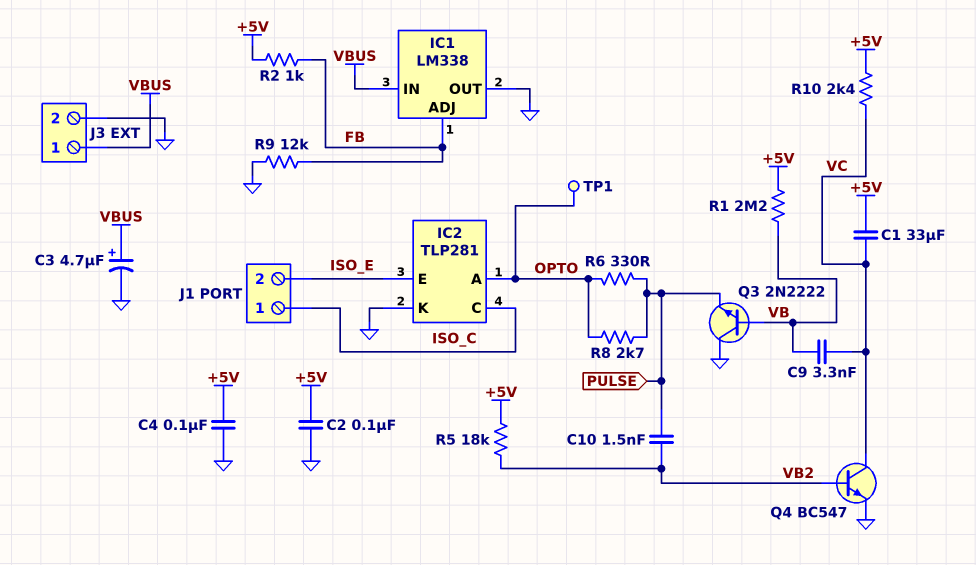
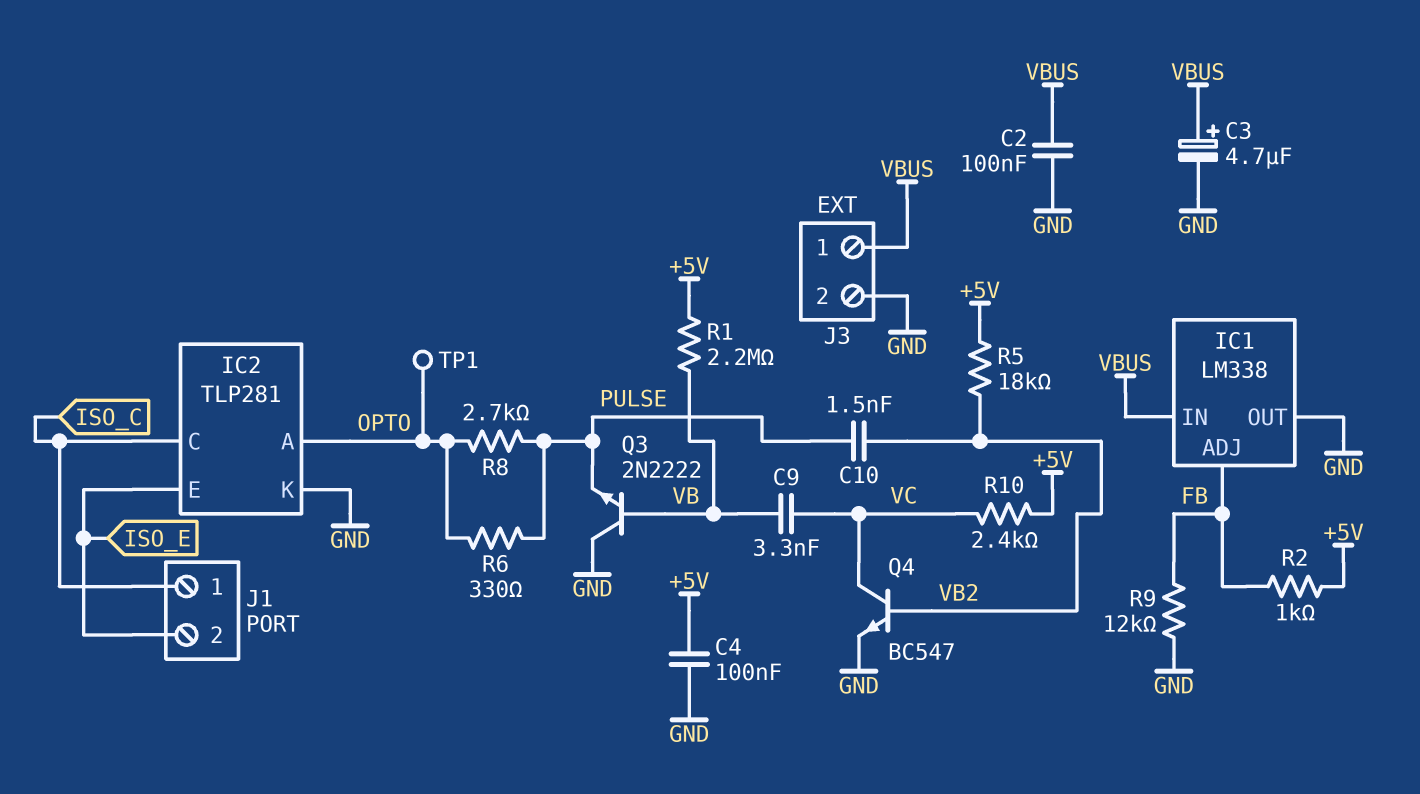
C1: 33uF (+5V, VC) -> none
C2: 100nF (+5V, GND) -> 100nF (GND, VBUS)

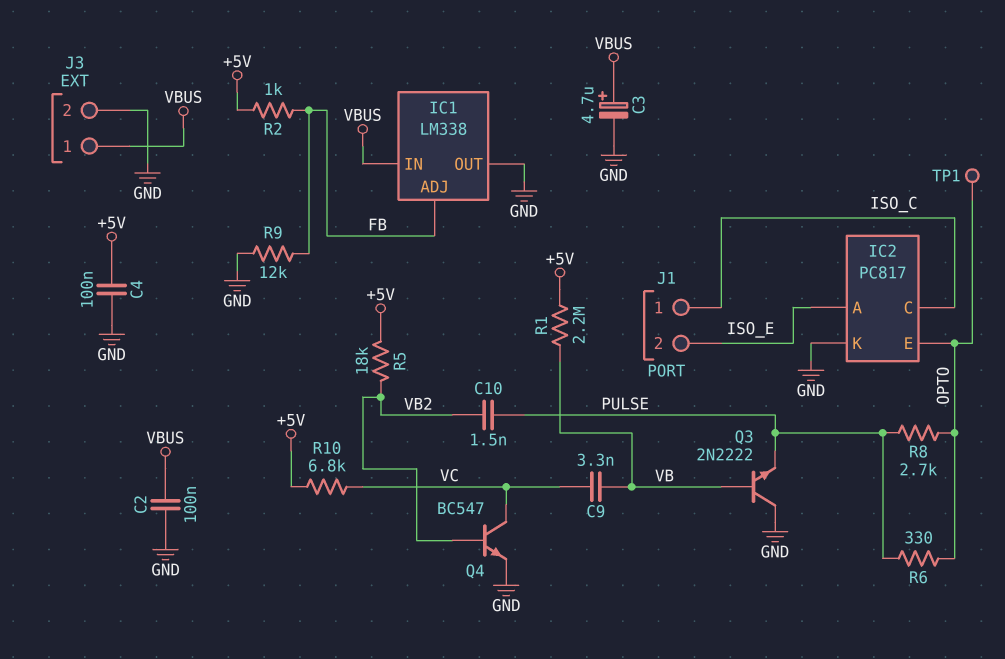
IC2: TLP281 -> PC817
IC2 pin A: OPTO -> ISO_E
IC2 pin E: ISO_E -> OPTO
R10: 2.4k (+5V, VC) -> 6.8k (+5V, VC)

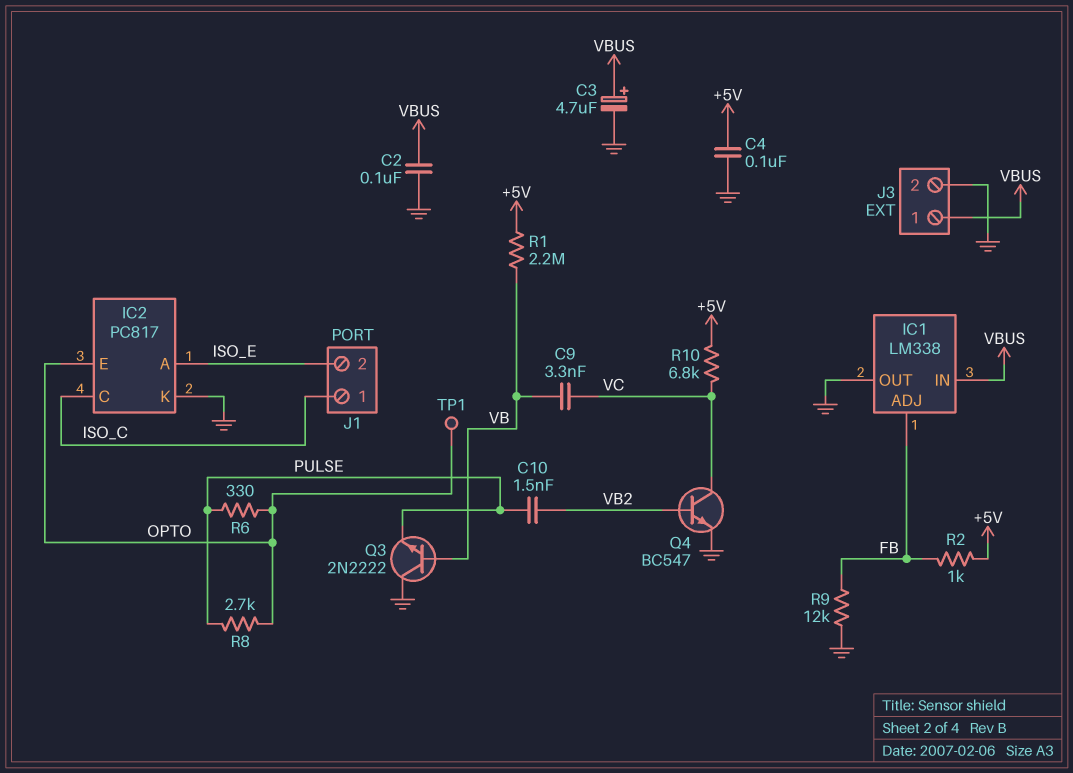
R5: 18k (+5V, VB2) -> none

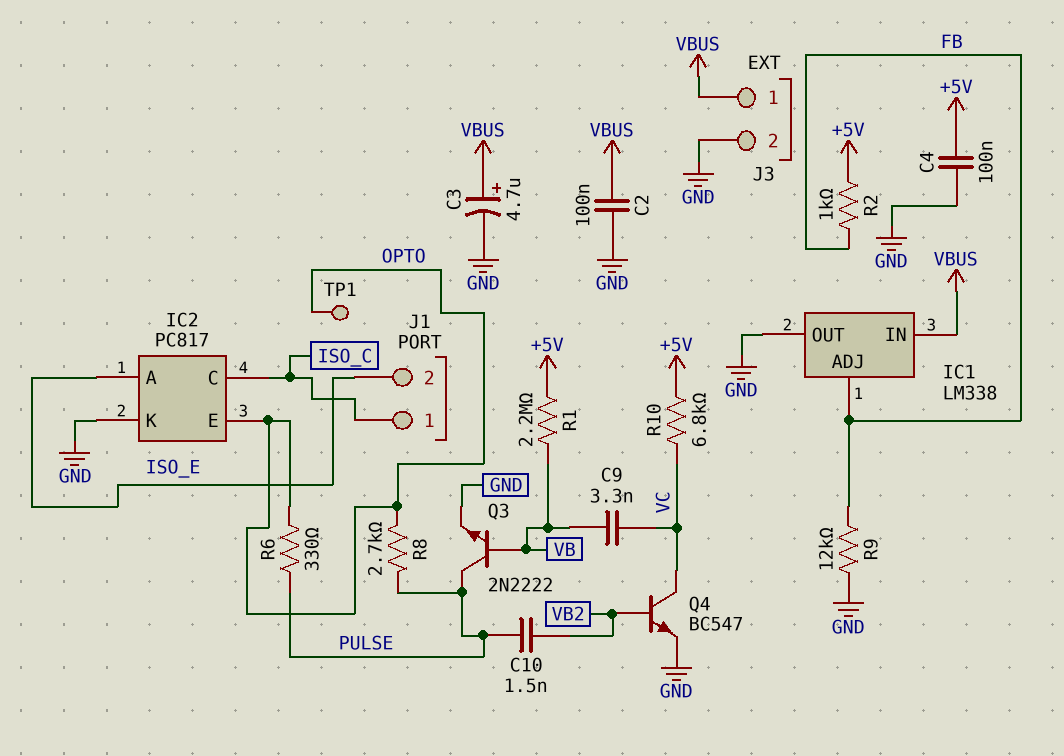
Q3: NPN 2N2222 (B VB, C GND, E PULSE) -> NPN 2N2222 (B VB, C PULSE, E GND)

